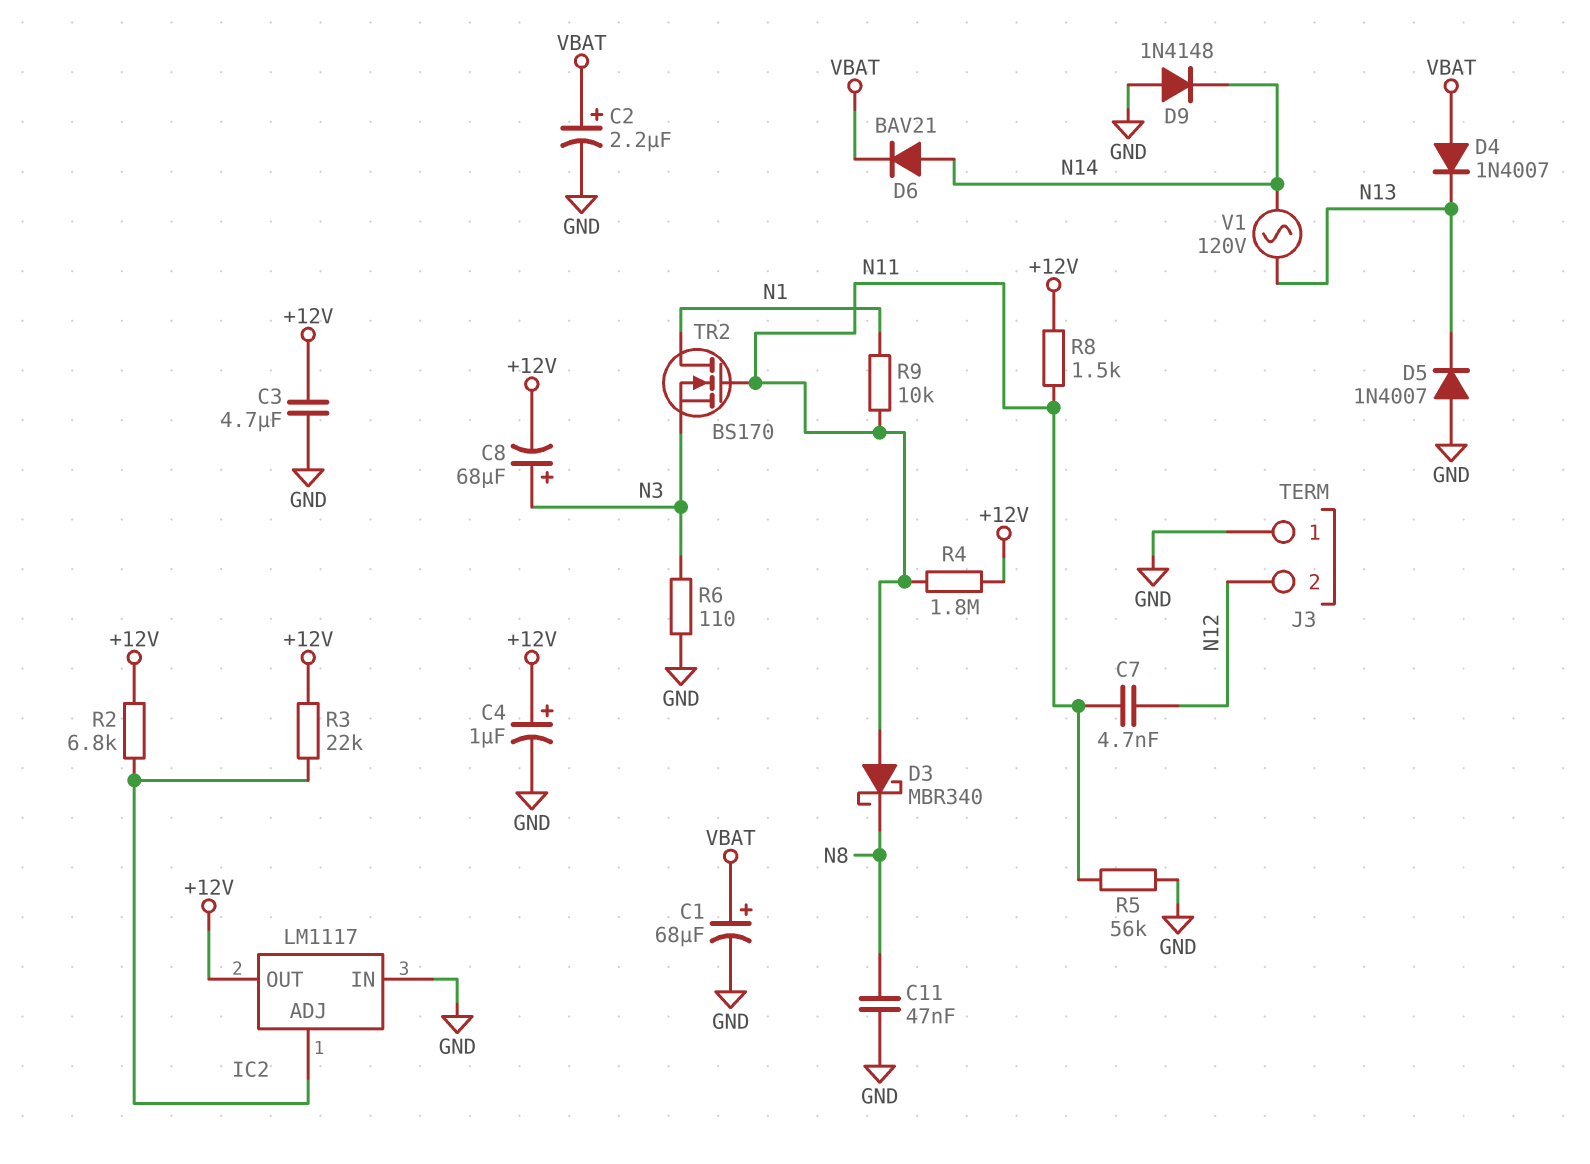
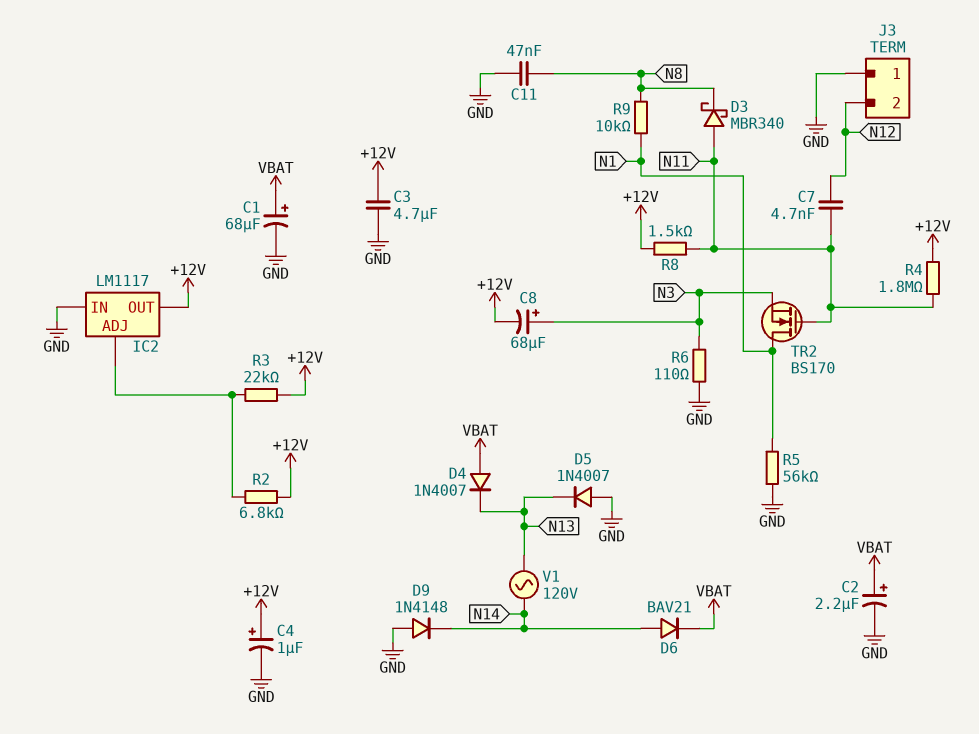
R5: 56k (GND, N11) -> 56k (GND, N1)
R9: 10k (N1, N11) -> 10k (N1, N8)

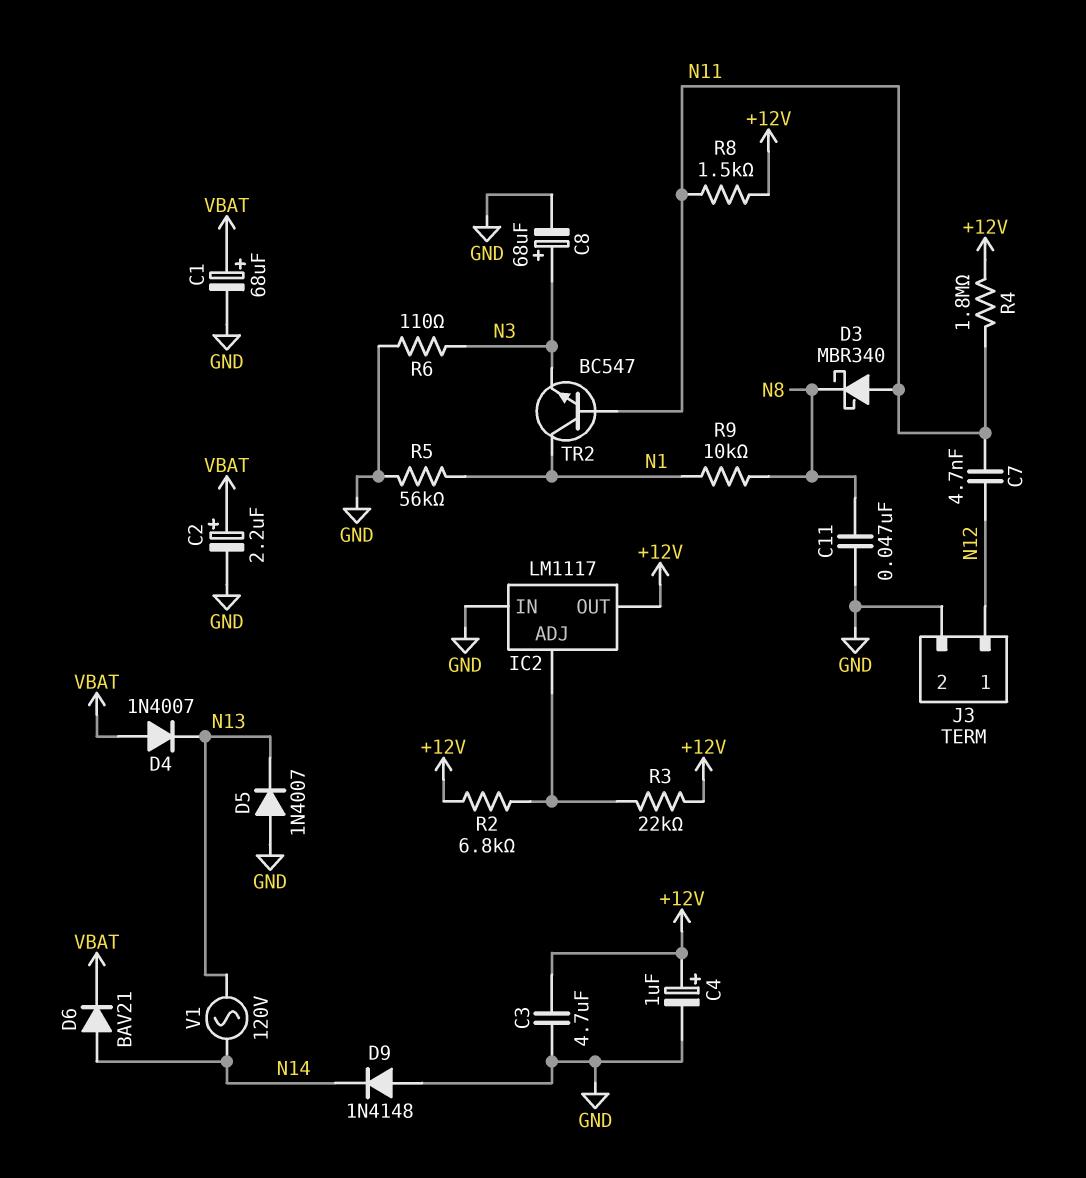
C8: 68uF (plus N3, minus +12V) -> 68uF (plus N3, minus GND)
J3 pin 1: GND -> N12
J3 pin 2: N12 -> GND
TR2: NMOS BS170 (G N11, D N1, S N3) -> NPN BC547 (B N11, C N1, E N3)

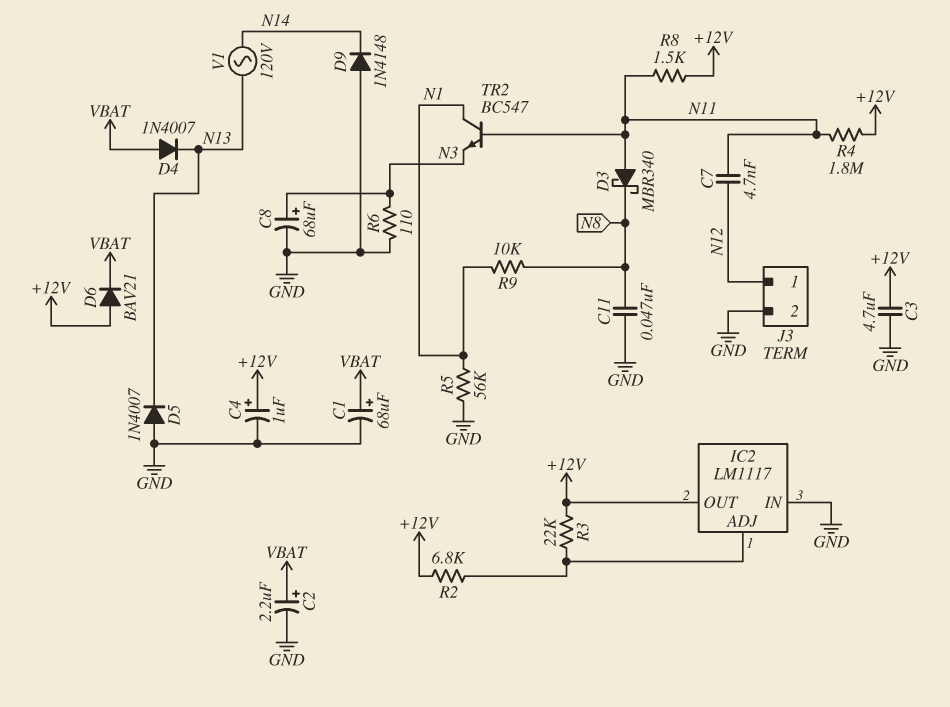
D6: diode BAV21 (A N14, K VBAT) -> diode BAV21 (A +12V, K VBAT)

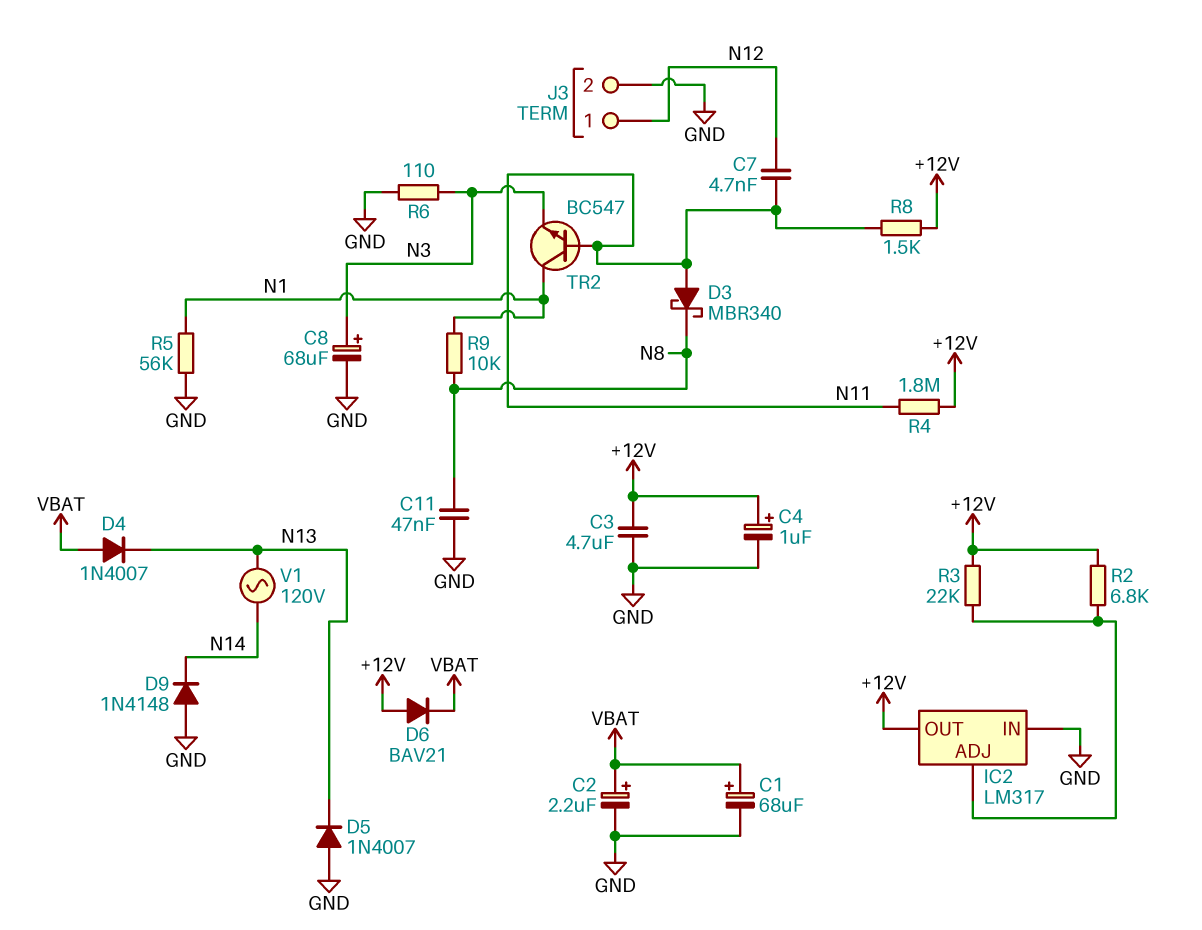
IC2: LM1117 -> LM317

